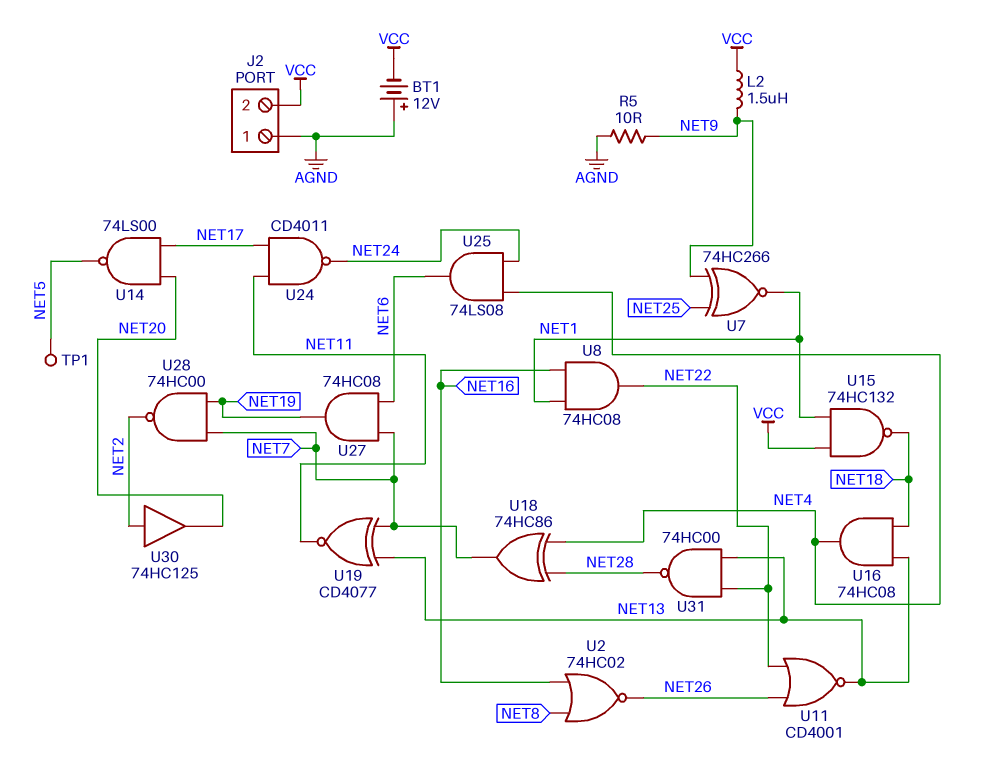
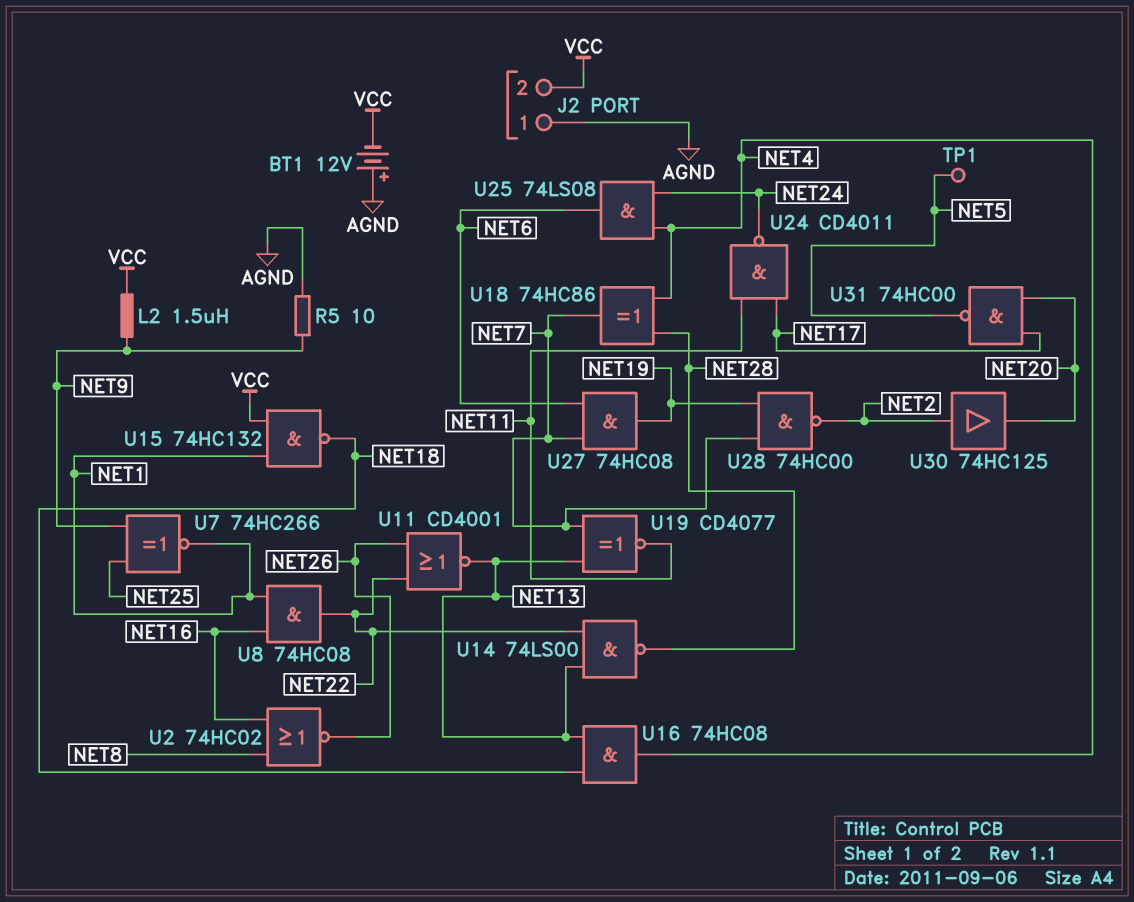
U14: NAND 74LS00 (in NET17, in NET20, out NET5) -> NAND 74LS00 (in NET13, in NET22, out NET28)
U31: NAND 74HC00 (in NET13, in NET22, out NET28) -> NAND 74HC00 (in NET17, in NET20, out NET5)

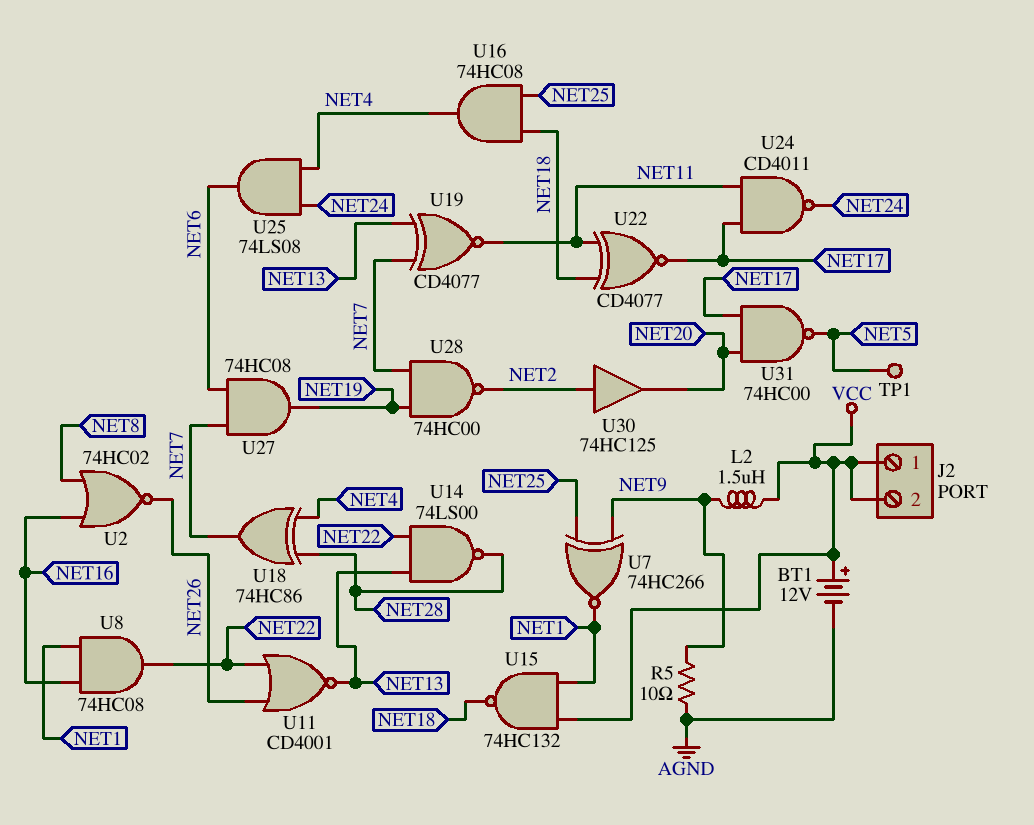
BT1: 12V (plus AGND, minus VCC) -> 12V (plus VCC, minus AGND)
J2 pin 1: AGND -> VCC
U16: AND 74HC08 (in NET13, in NET18, out NET4) -> AND 74HC08 (in NET18, in NET25, out NET4)
U22: none -> XNOR CD4077 (in NET11, in NET18, out NET17)

